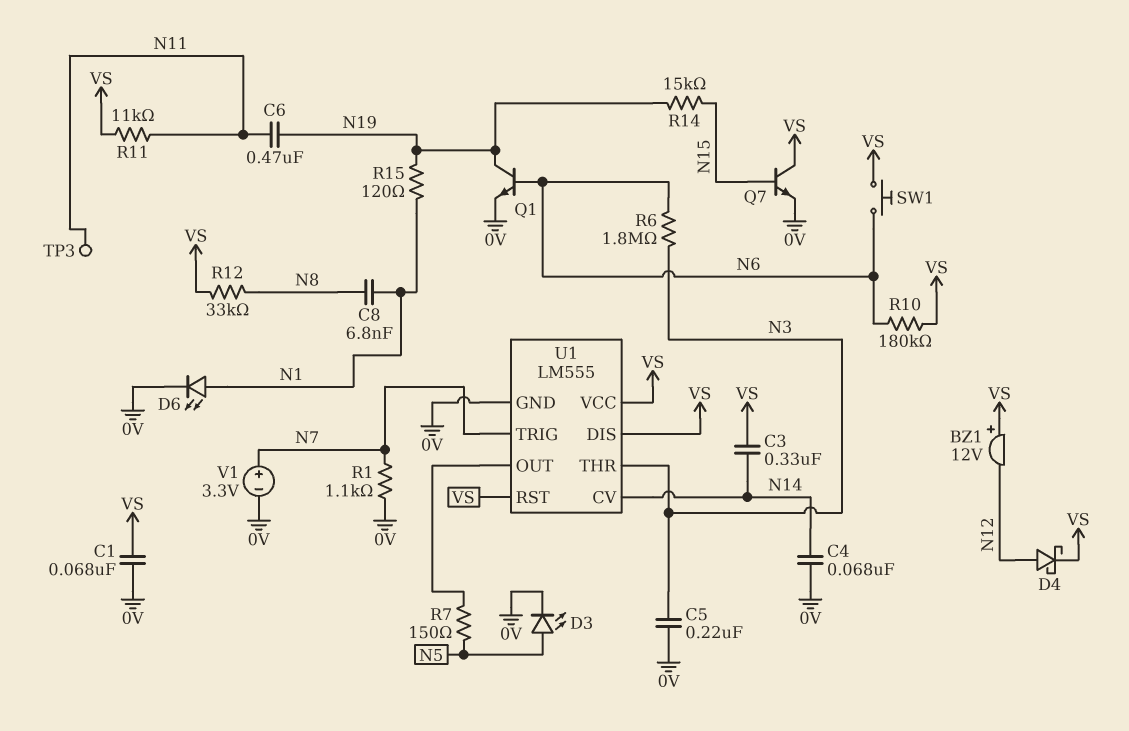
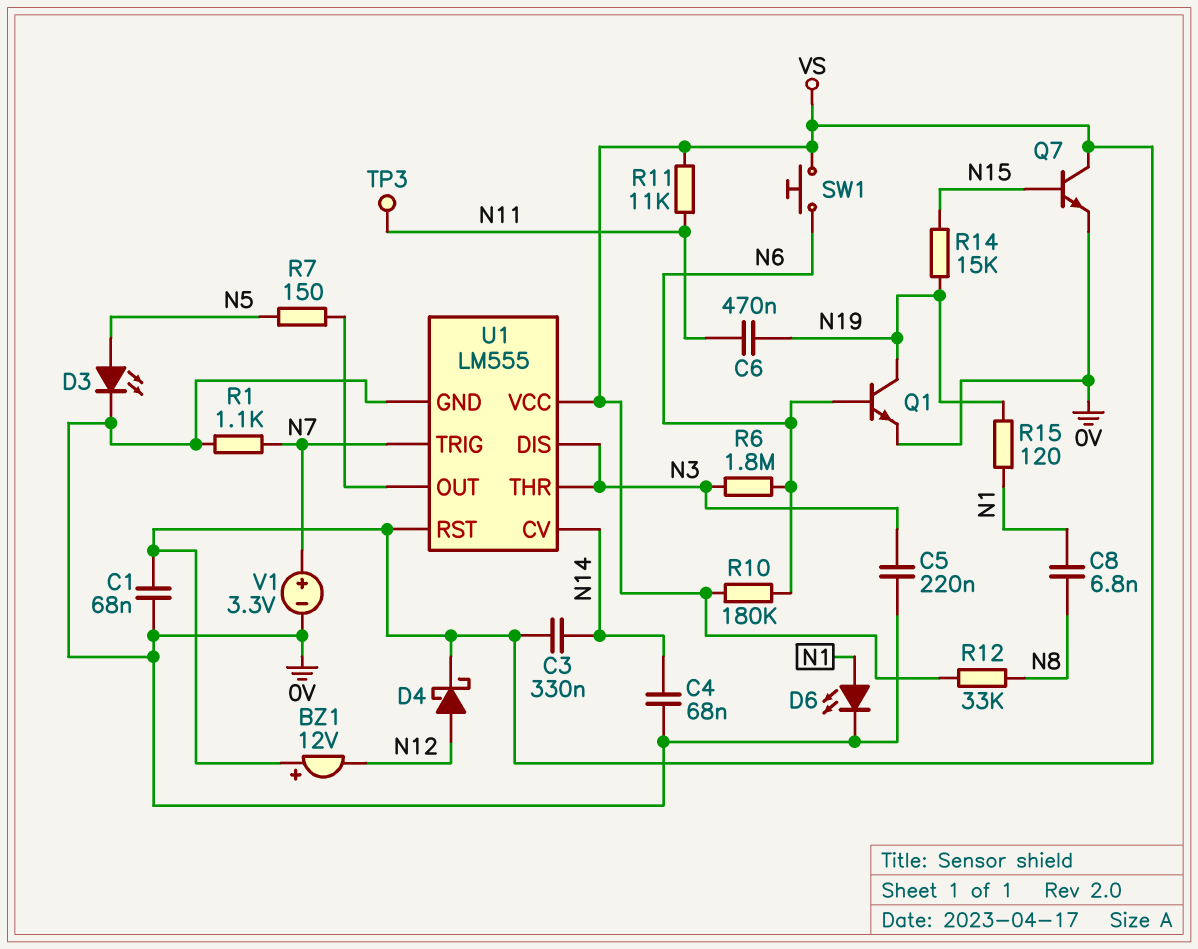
U1 pin DIS: VS -> N3

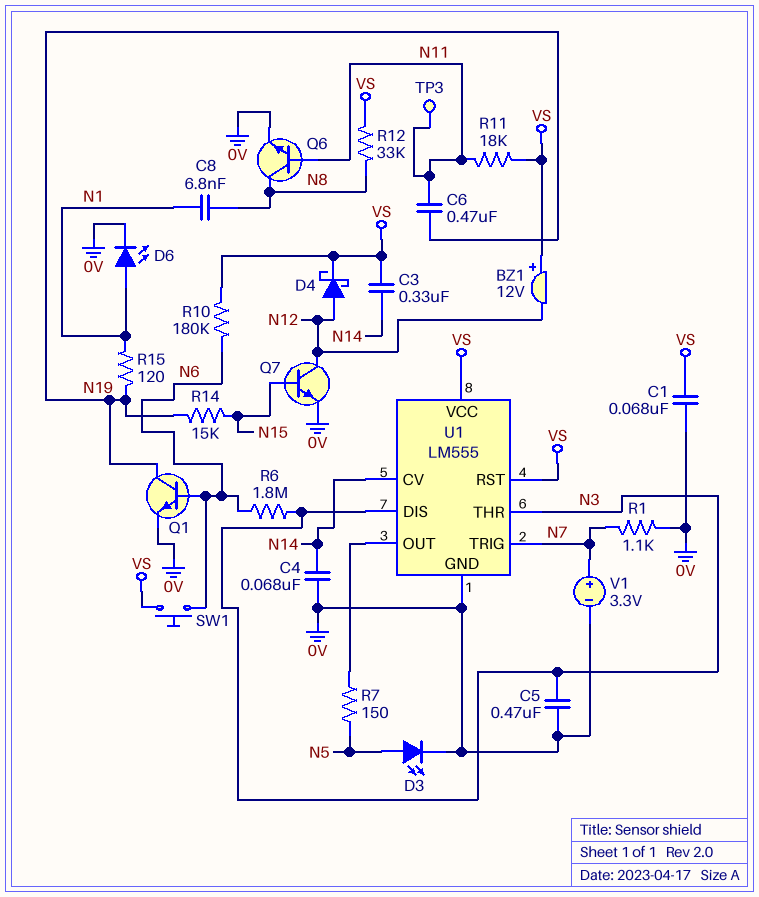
C5: 220nF (0V, N3) -> 470nF (0V, N3)
Q6: none -> NPN (B N11, C N8, E 0V)
Q7: NPN (B N15, C VS, E 0V) -> NPN (B N15, C N12, E 0V)
R11: 11k (N11, VS) -> 18k (N11, VS)

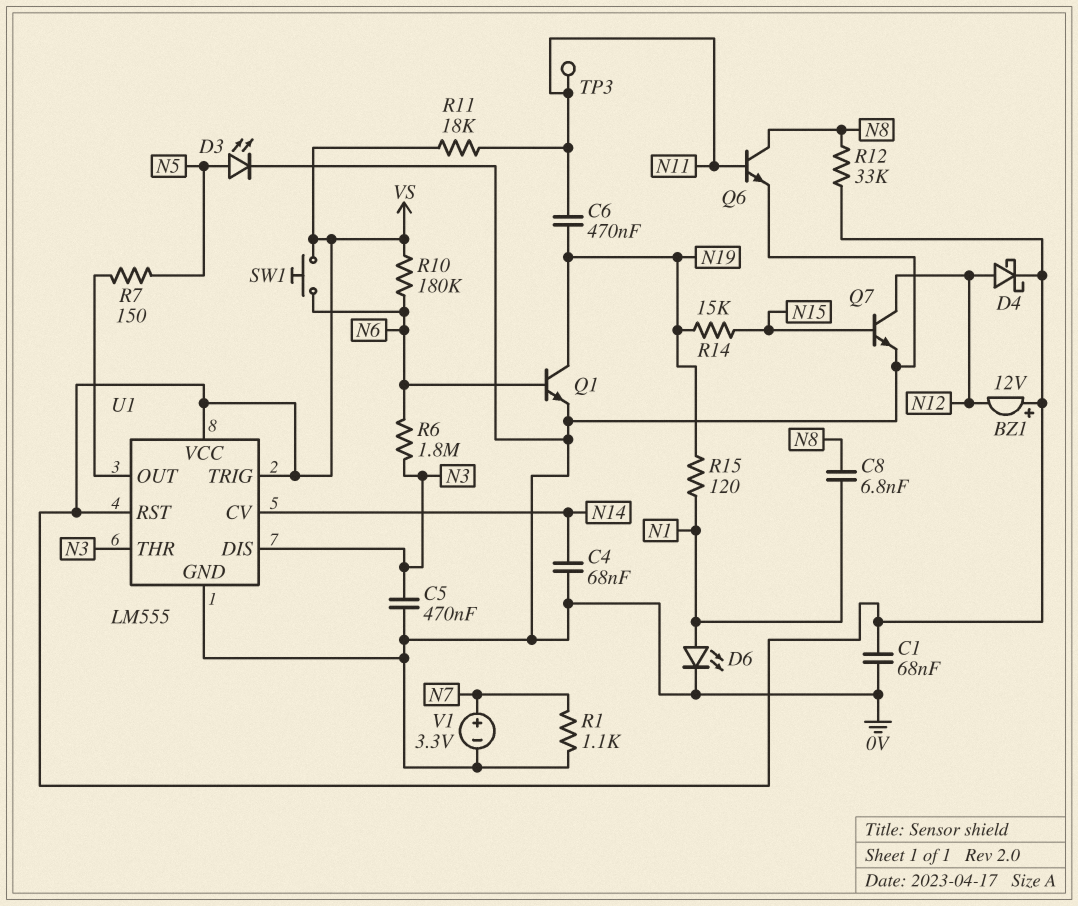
C3: 330nF (N14, VS) -> none
U1 pin TRIG: N7 -> VS

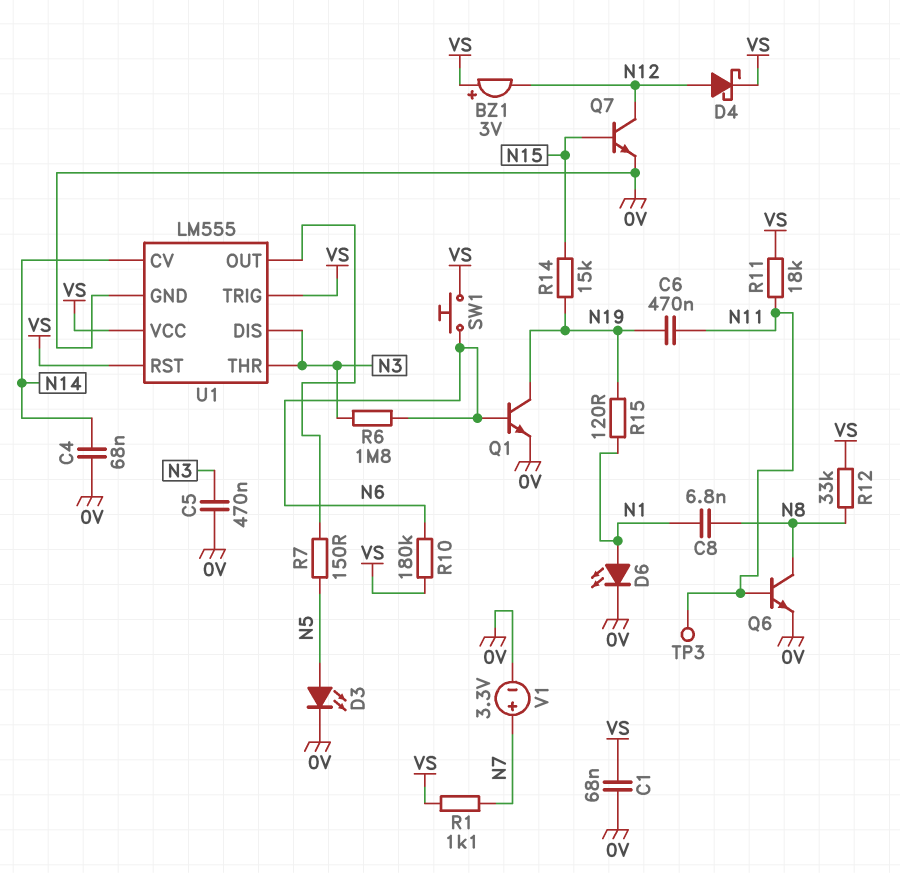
BZ1: buzzer 12V (plus VS, minus N12) -> buzzer 3V (plus VS, minus N12)
R1: 1.1k (0V, N7) -> 1.1k (N7, VS)

